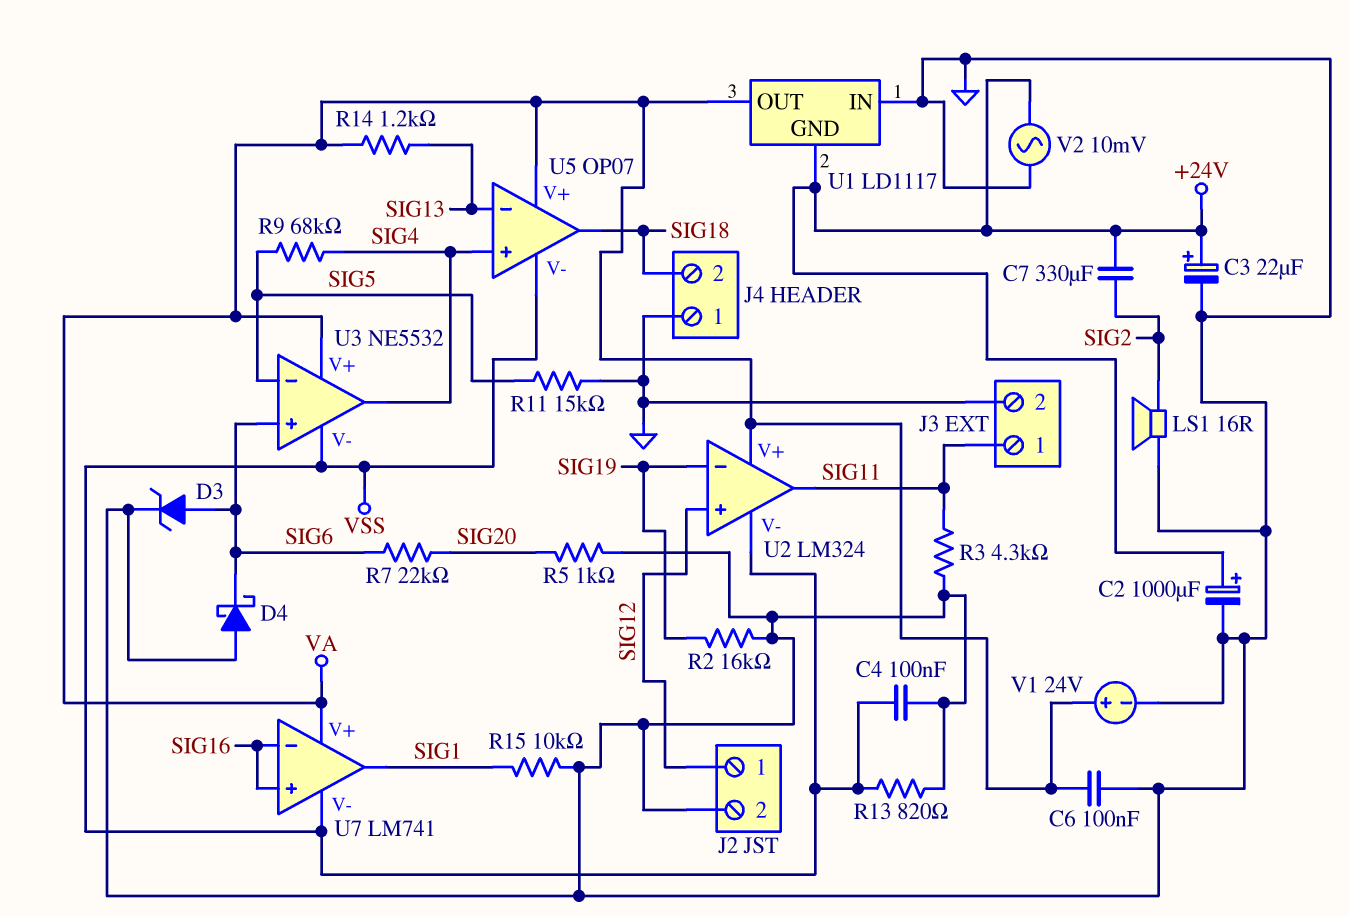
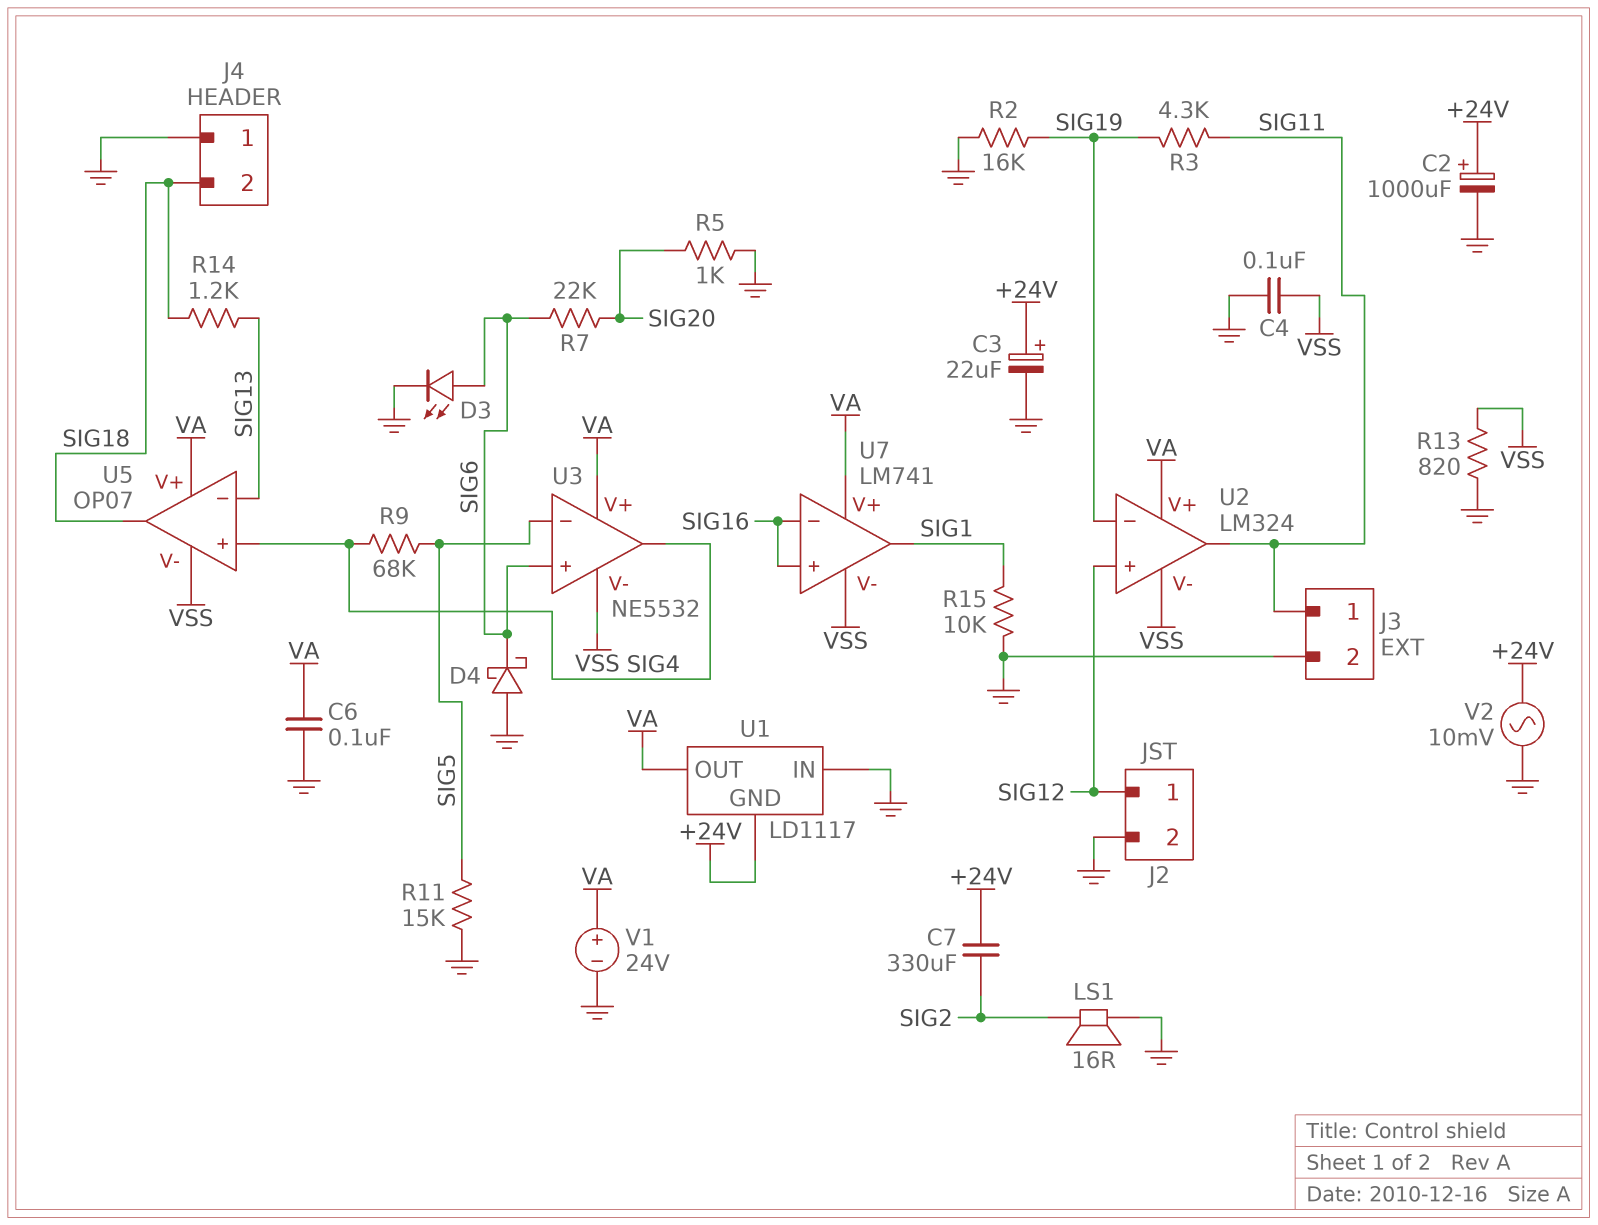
D3: zener (A SIG6, K GND) -> LED (A SIG6, K GND)
R3: 4.3k (GND, SIG11) -> 4.3k (SIG11, SIG19)
R14: 1.2k (SIG13, VA) -> 1.2k (SIG13, SIG18)

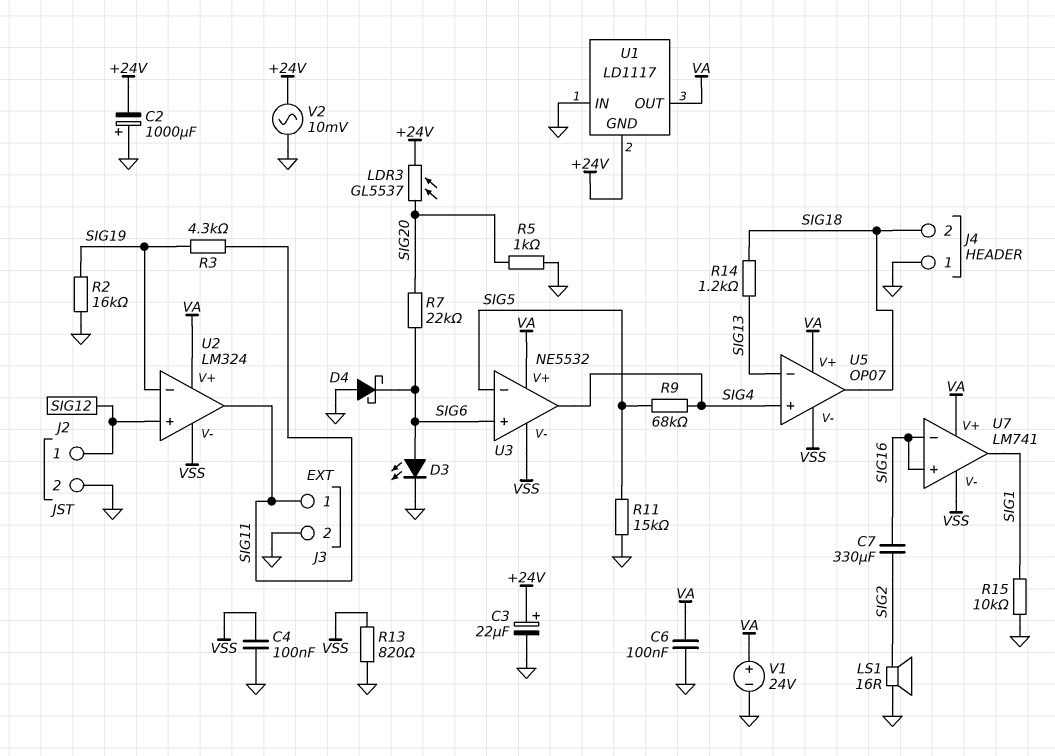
C2: 1000uF (plus +24V, minus GND) -> 1000uF (plus GND, minus +24V)
C7: 330uF (+24V, SIG2) -> 330uF (SIG2, SIG16)
LDR3: none -> GL5537 (+24V, SIG20)

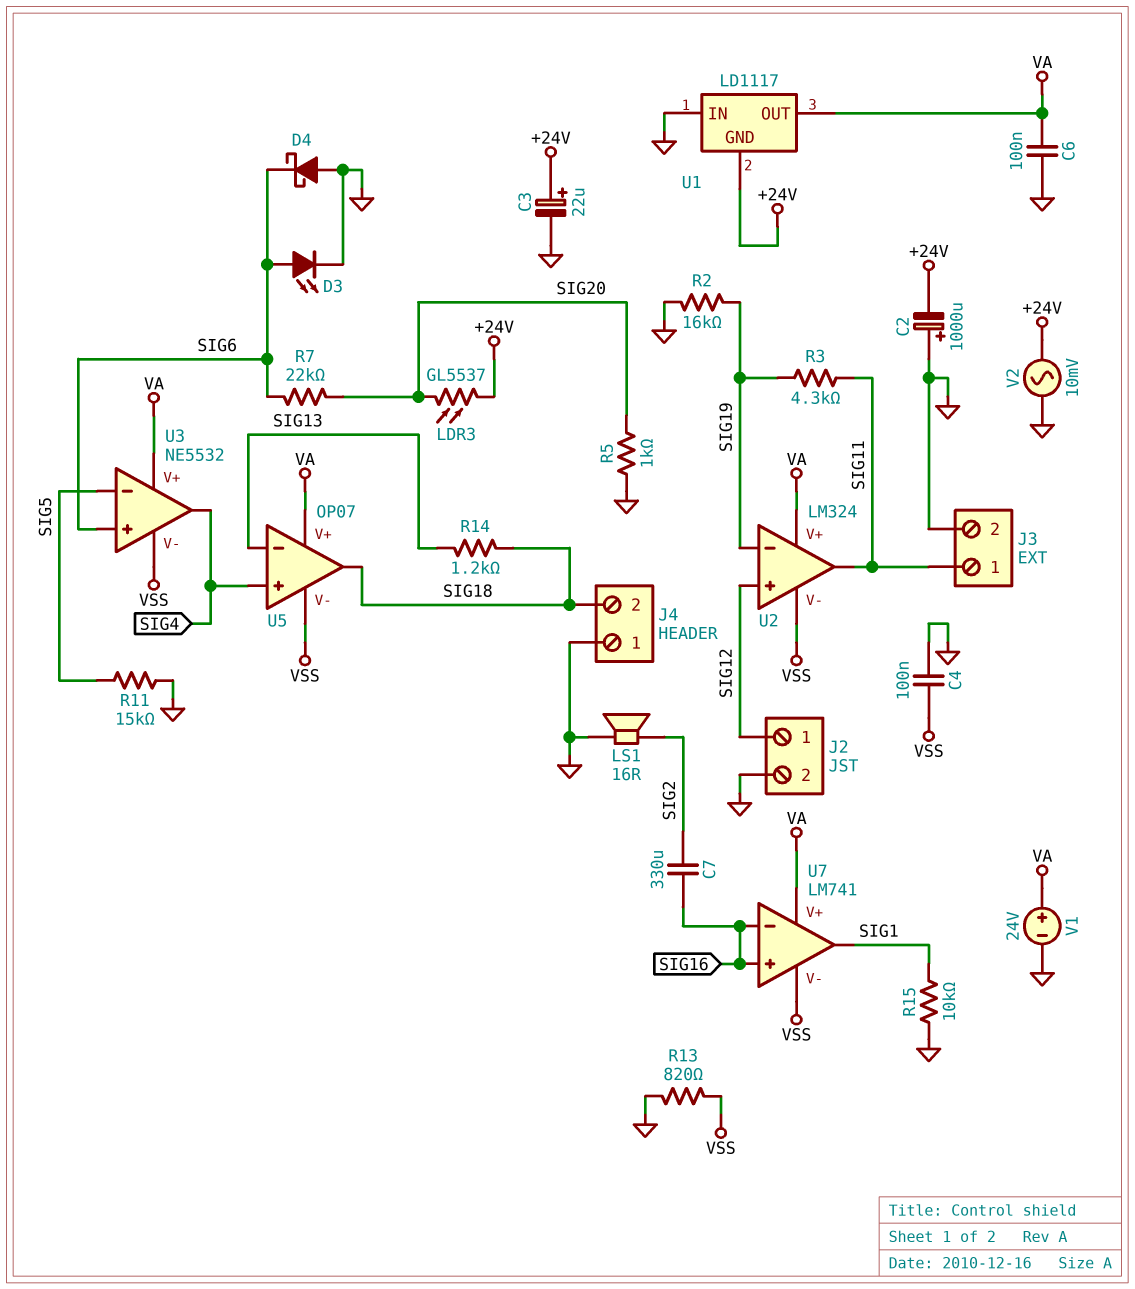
R9: 68k (SIG4, SIG5) -> none

